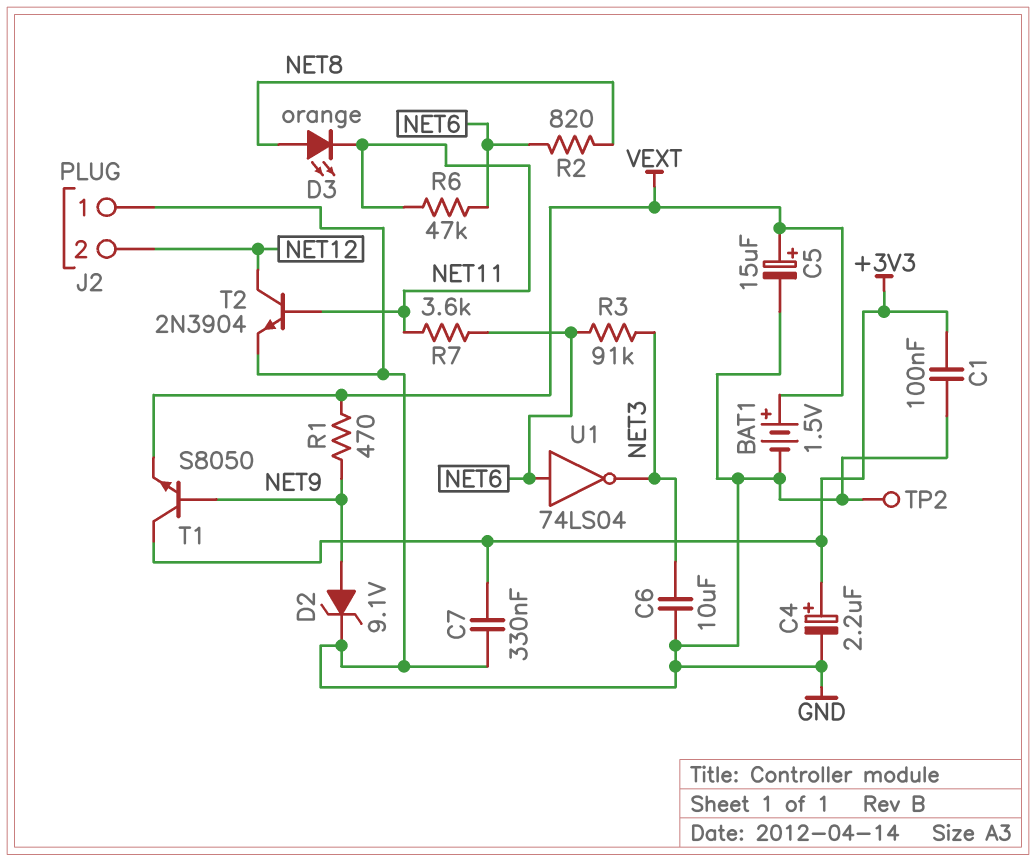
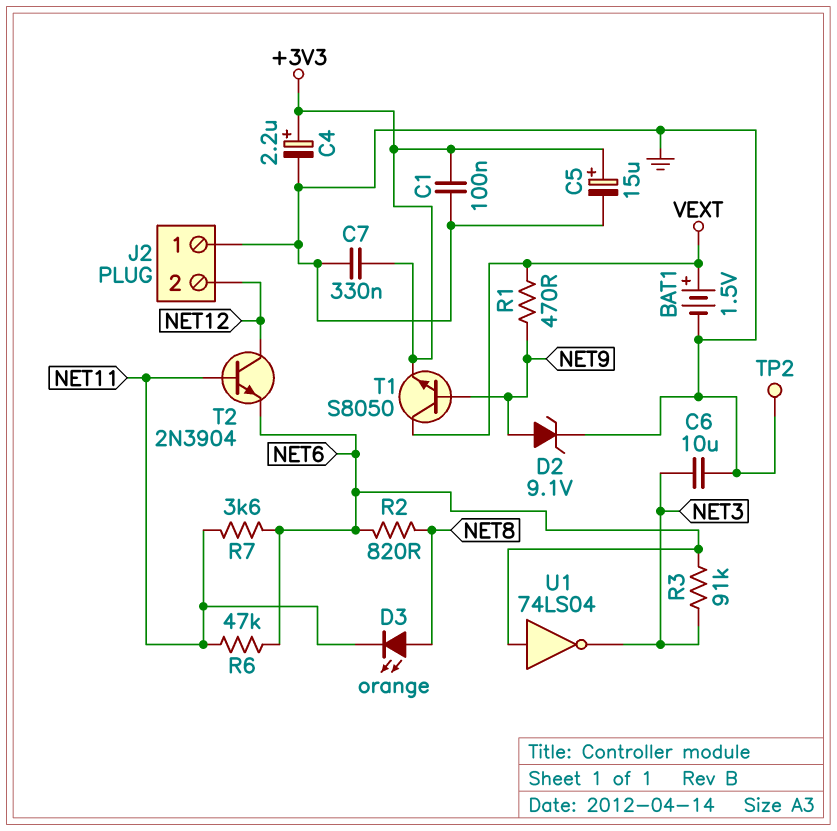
C5: 15uF (plus VEXT, minus GND) -> 15uF (plus +3V3, minus GND)
T1: NPN S8050 (B NET9, C +3V3, E VEXT) -> NPN S8050 (B NET9, C VEXT, E +3V3)
T2: NPN 2N3904 (B NET11, C NET12, E GND) -> NPN 2N3904 (B NET11, C NET12, E NET6)

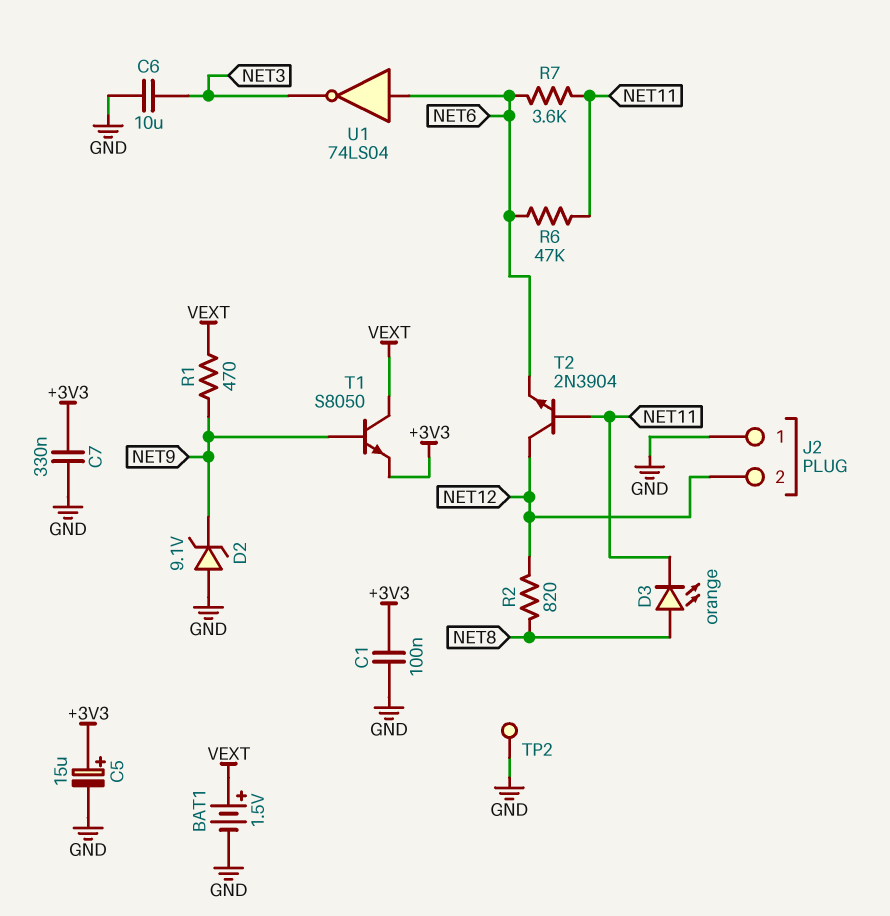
C4: 2.2uF (plus +3V3, minus GND) -> none
D2: zener 9.1V (A NET9, K GND) -> zener 9.1V (A GND, K NET9)
R2: 820 (NET6, NET8) -> 820 (NET8, NET12)
R3: 91k (NET3, NET6) -> none

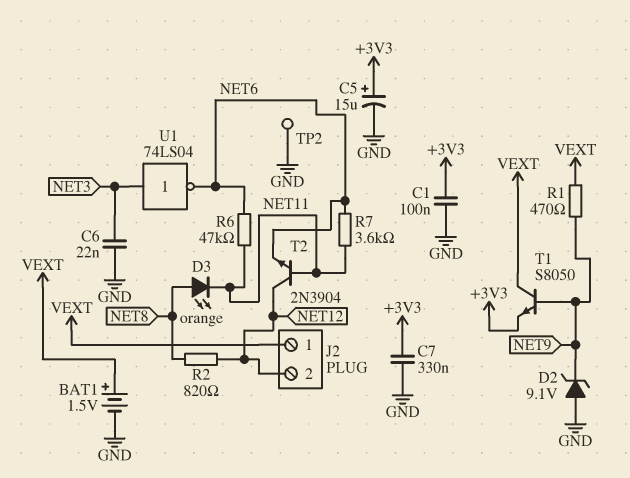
C6: 10uF (GND, NET3) -> 22nF (GND, NET3)
J2 pin 1: GND -> VEXT
U1: NOT 74LS04 (in NET6, out NET3) -> NOT 74LS04 (in NET3, out NET6)

